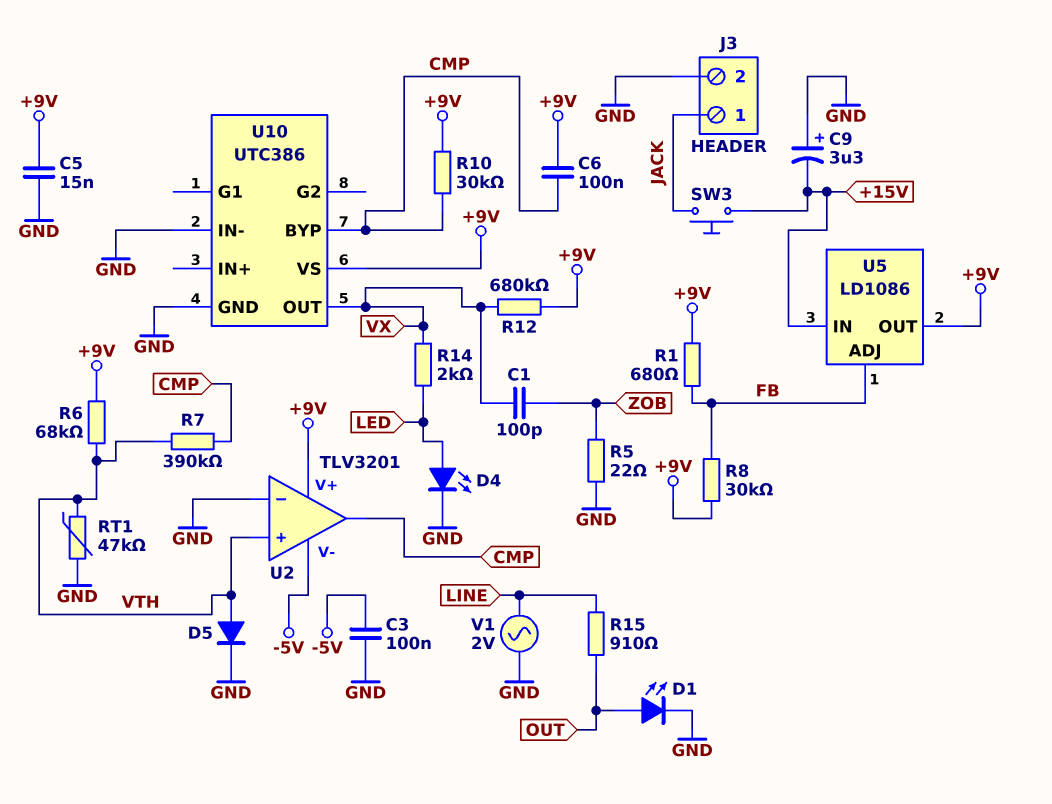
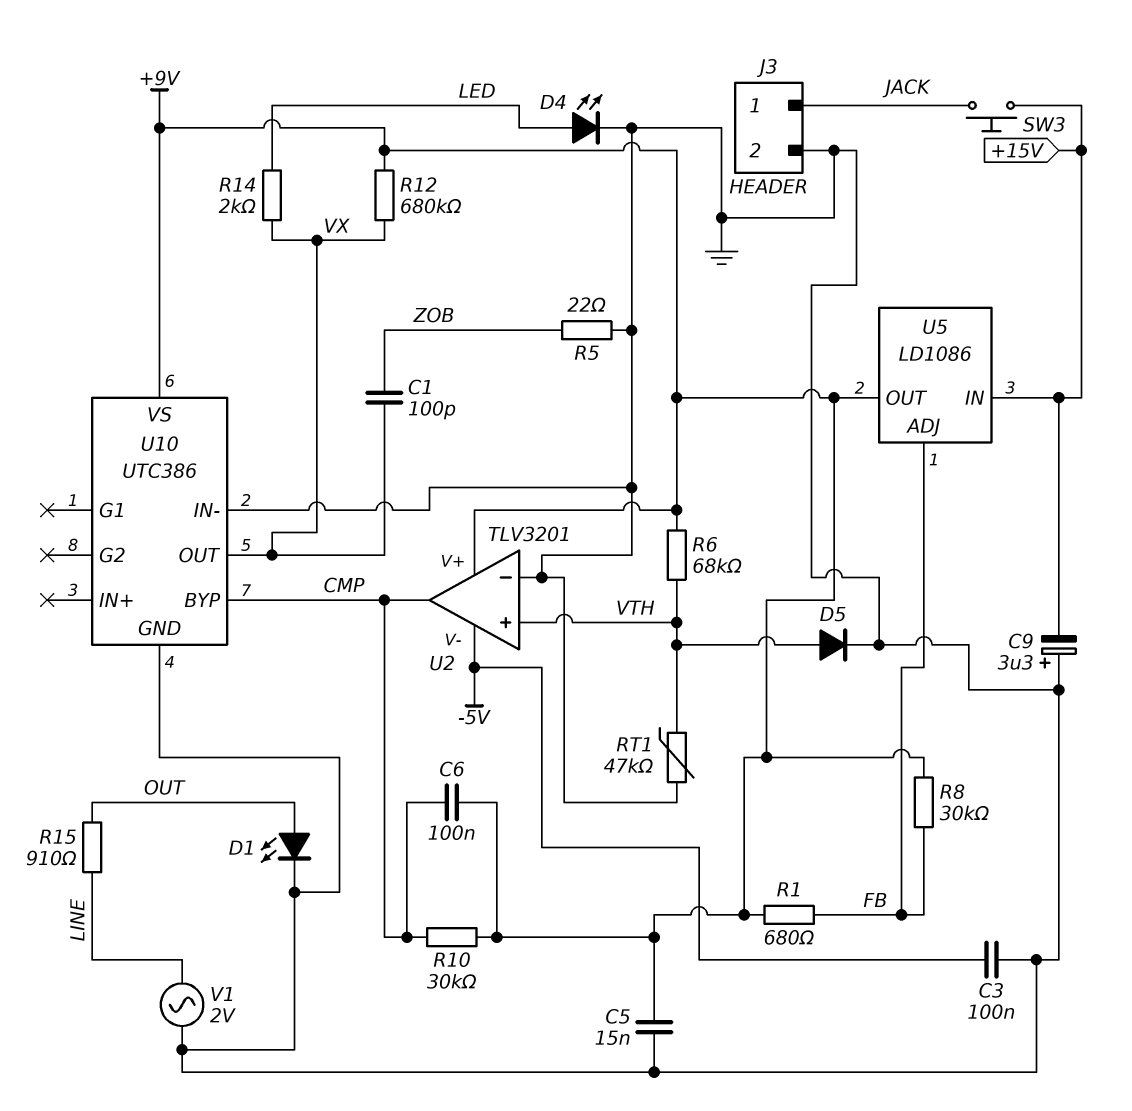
R7: 390k (CMP, VTH) -> none

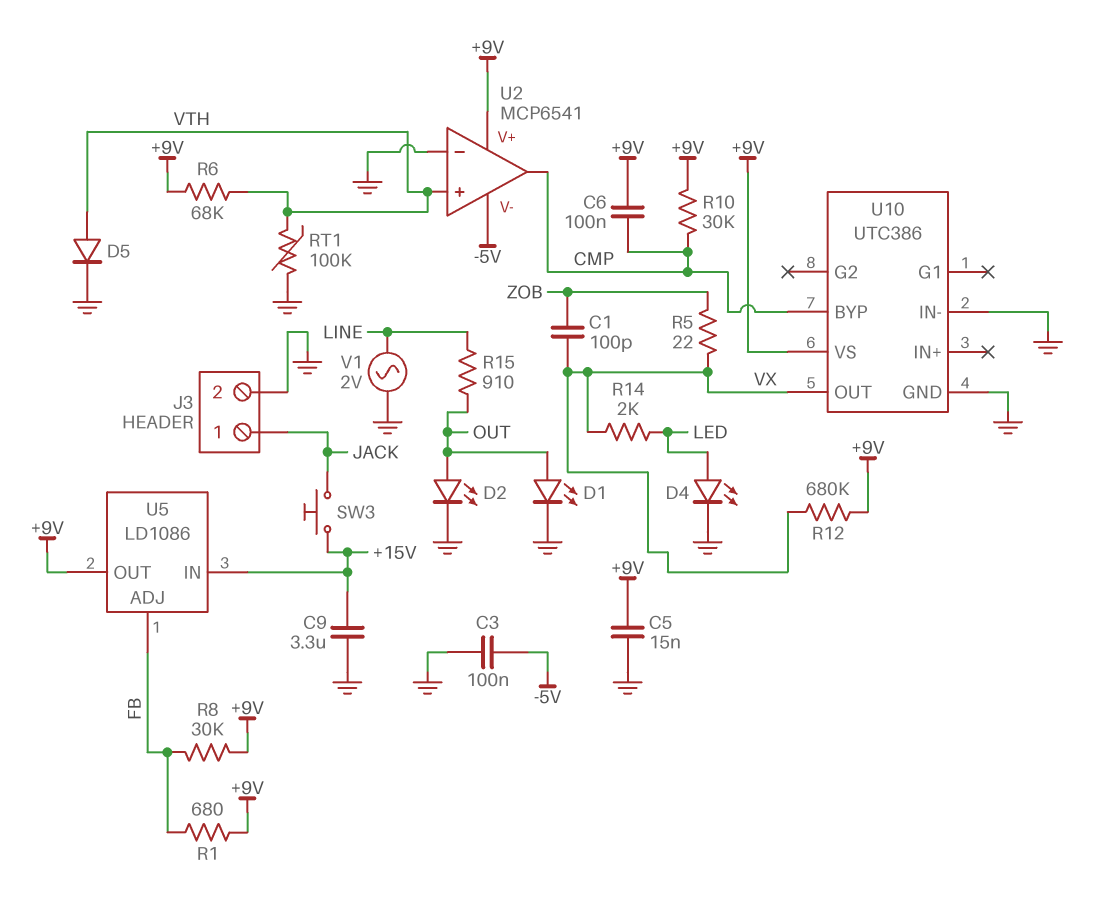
C9: 3.3uF (plus GND, minus +15V) -> 3.3uF (+15V, GND)
D2: none -> LED (A OUT, K GND)
R5: 22 (GND, ZOB) -> 22 (VX, ZOB)
RT1: 47k (GND, VTH) -> 100k (GND, VTH)
U2: TLV3201 -> MCP6541

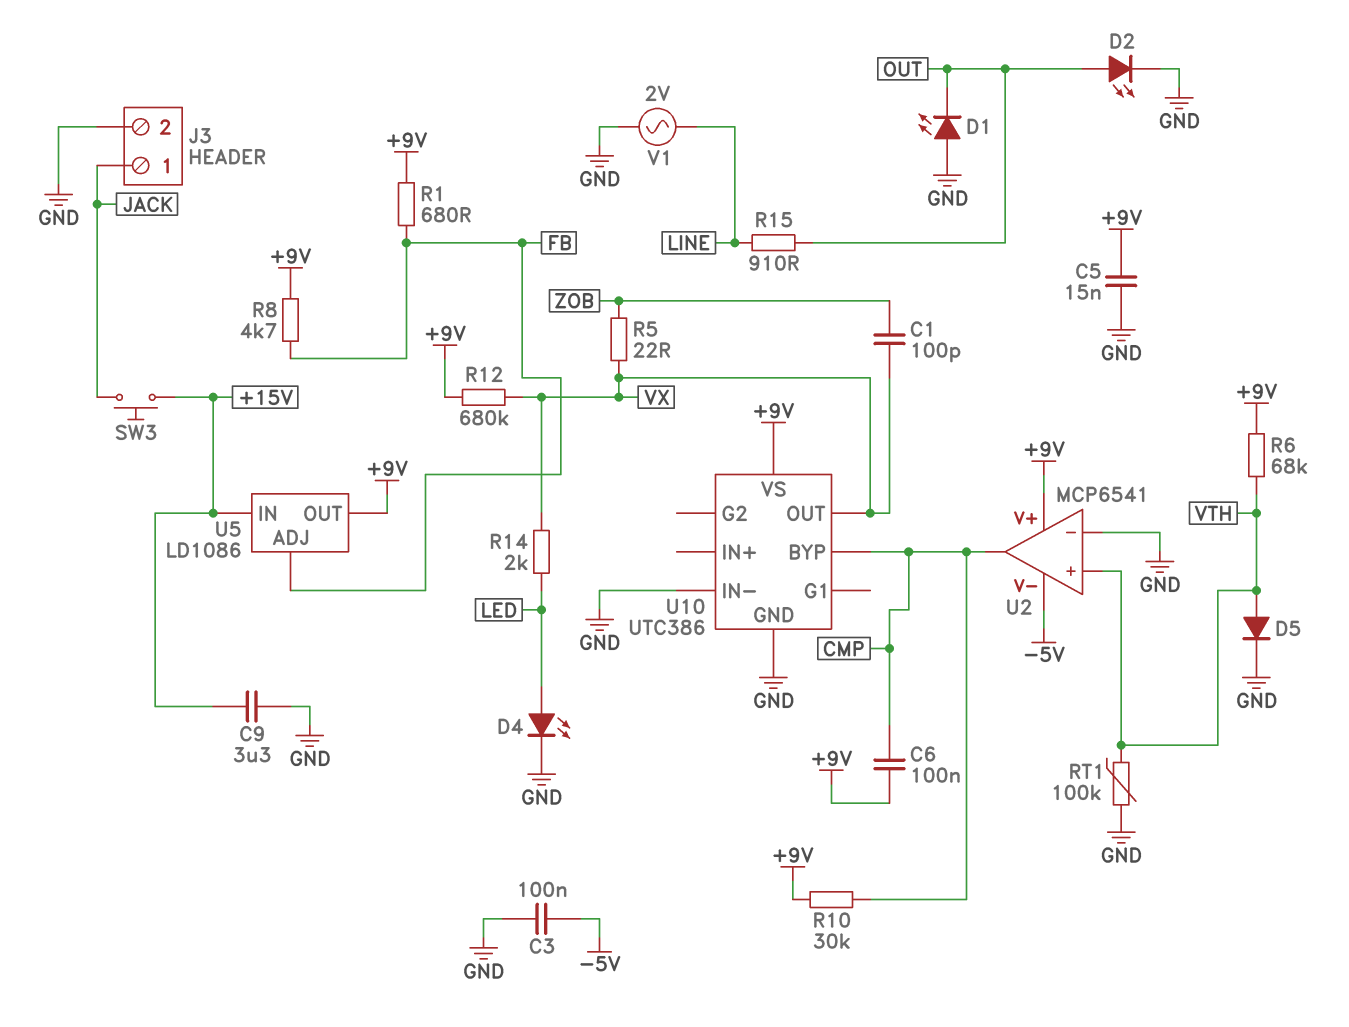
D1: LED (A OUT, K GND) -> LED (A GND, K OUT)
R8: 30k (+9V, FB) -> 4.7k (+9V, FB)

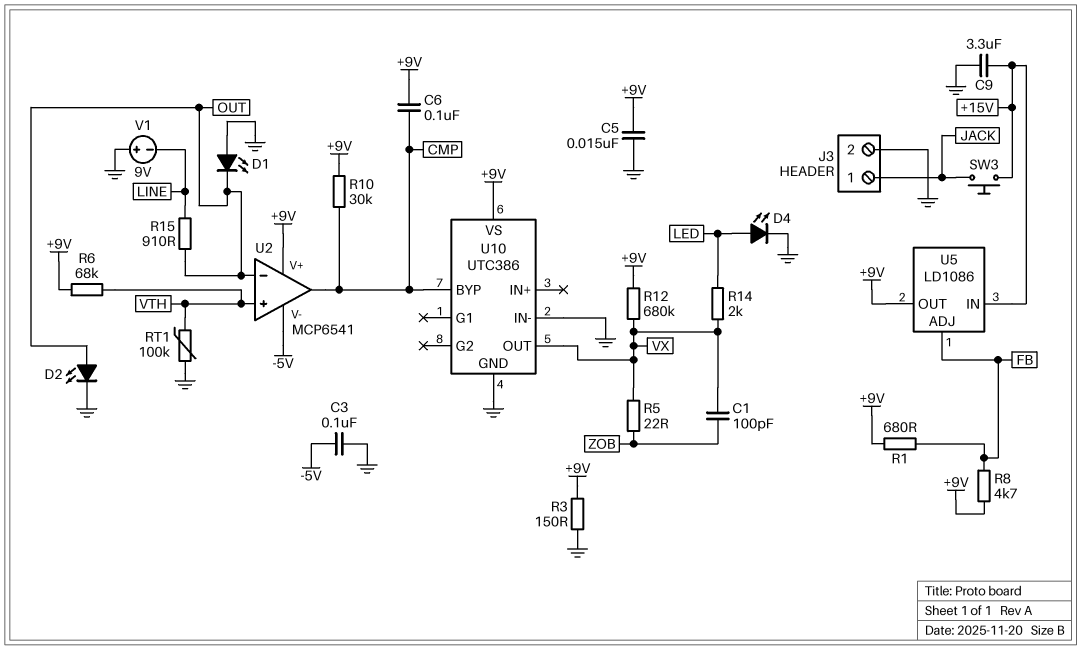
D5: diode (A VTH, K GND) -> none
R3: none -> 150 (+9V, GND)
U2 pin in-: GND -> OUT
V1: AC 2V (GND, LINE) -> 9V (plus GND, minus LINE)

